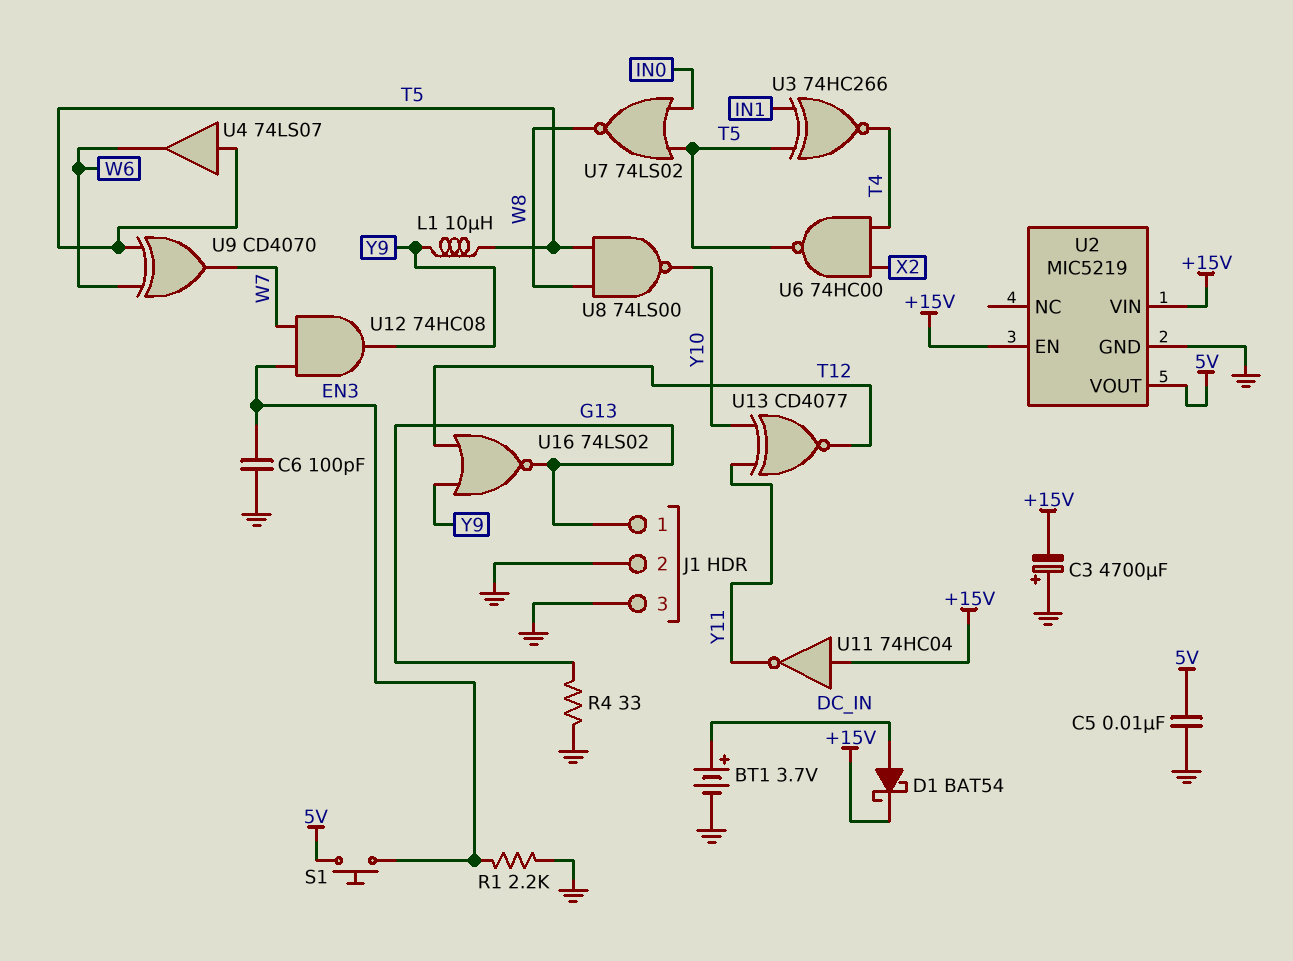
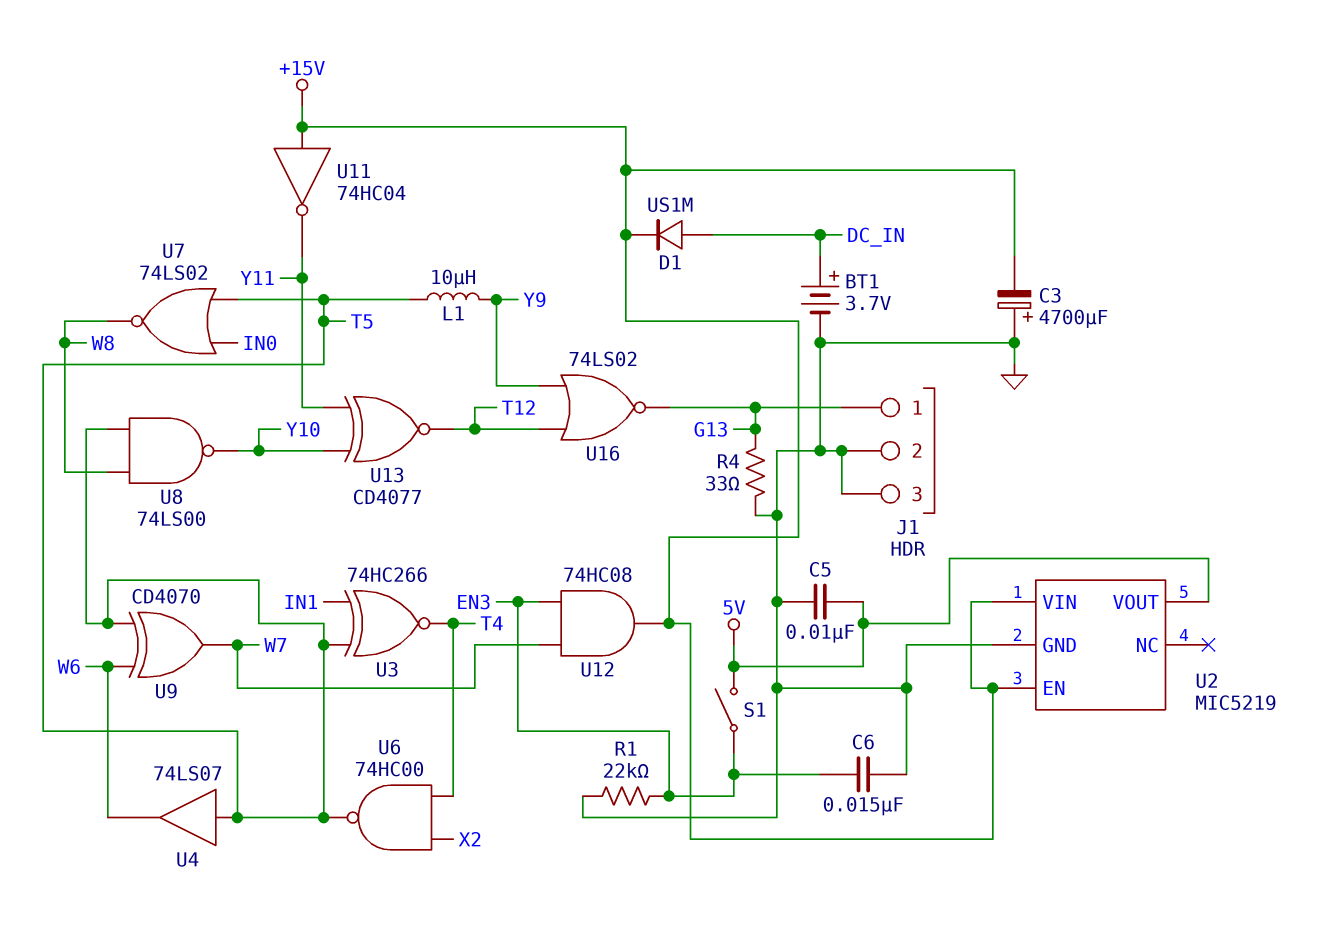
C6: 100pF (EN3, GND) -> 15nF (EN3, GND)
D1: schottky BAT54 (A DC_IN, K +15V) -> diode US1M (A DC_IN, K +15V)
R1: 2.2k (EN3, GND) -> 22k (EN3, GND)
S1: button (5V, EN3) -> switch (5V, EN3)
U12: AND 74HC08 (in EN3, in W7, out Y9) -> AND 74HC08 (in EN3, in W7, out +15V)

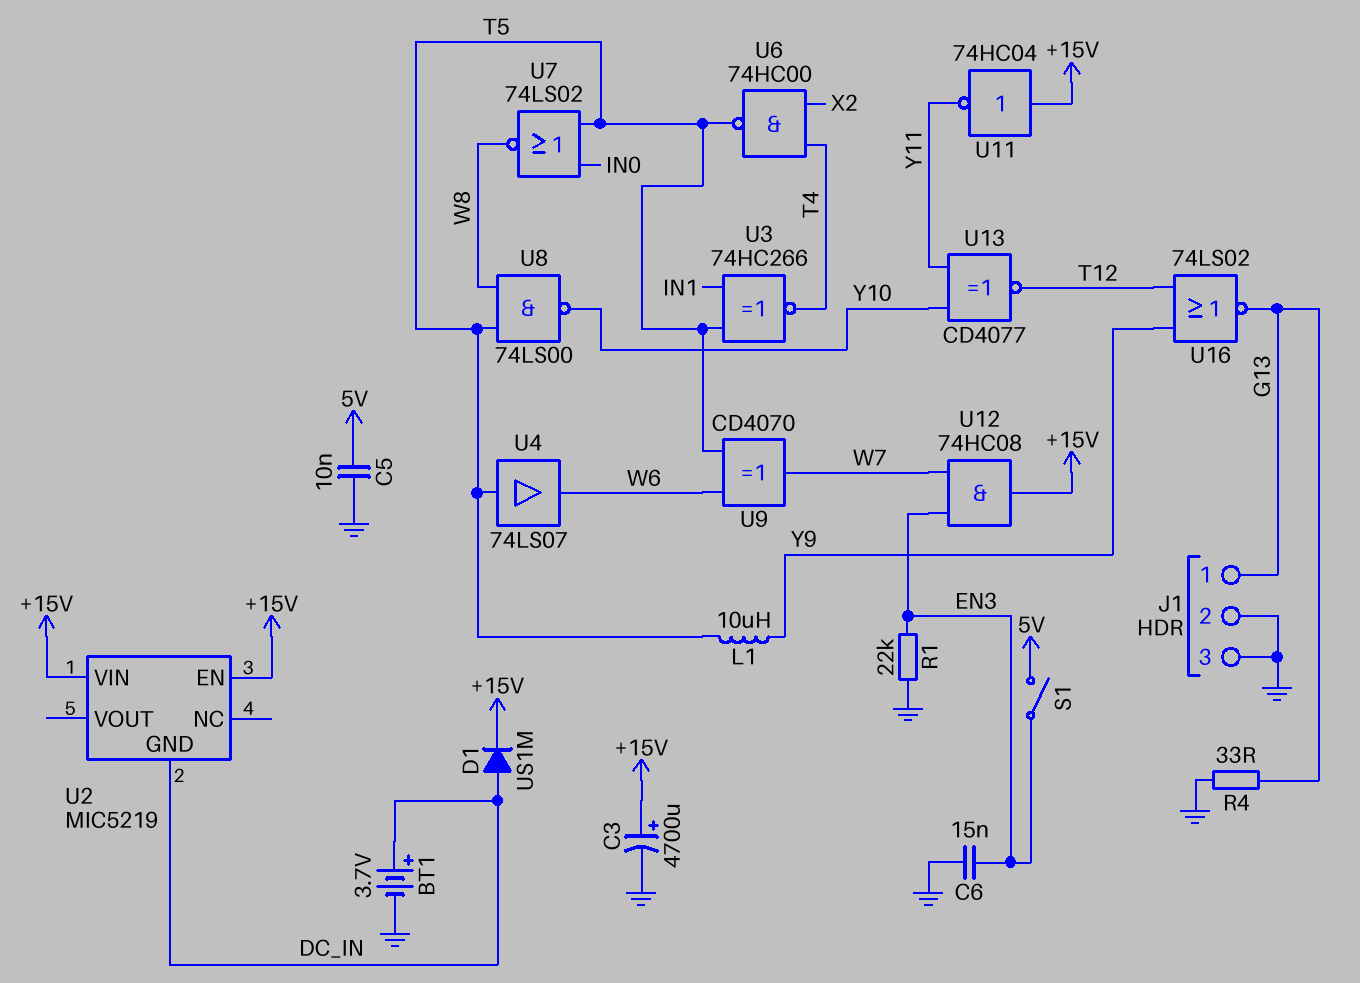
C3: 4700uF (plus GND, minus +15V) -> 4700uF (plus +15V, minus GND)
U2 pin GND: GND -> DC_IN
U2 pin VOUT: 5V -> none

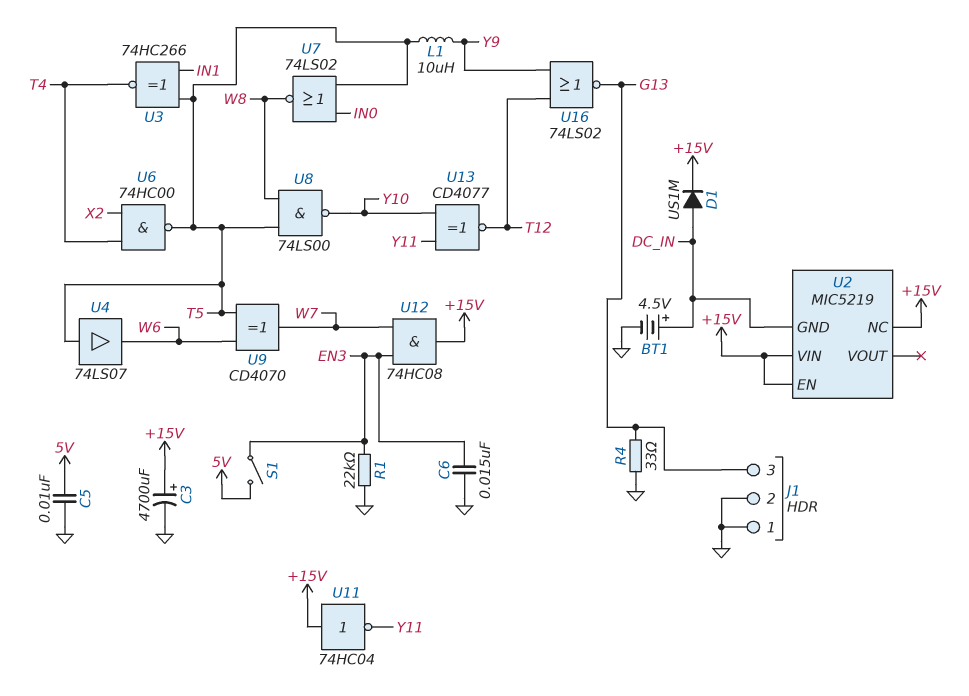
BT1: 3.7V (plus DC_IN, minus GND) -> 4.5V (plus DC_IN, minus GND)
J1 pin 1: G13 -> GND
J1 pin 3: GND -> G13
U2 pin NC: none -> +15V

